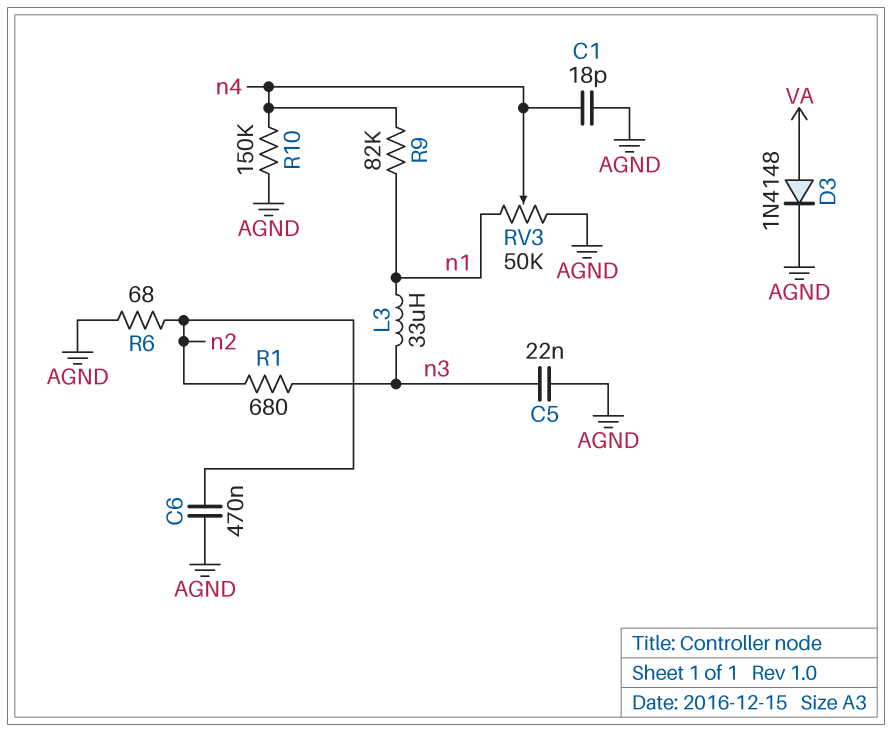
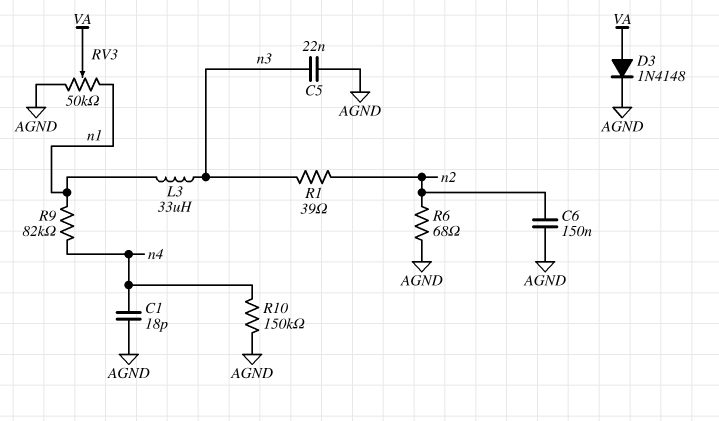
C6: 470nF (AGND, n2) -> 150nF (AGND, n2)
R1: 680 (n2, n3) -> 39 (n2, n3)
RV3: 50k (AGND, n1, wiper n4) -> 50k (AGND, n1, wiper VA)

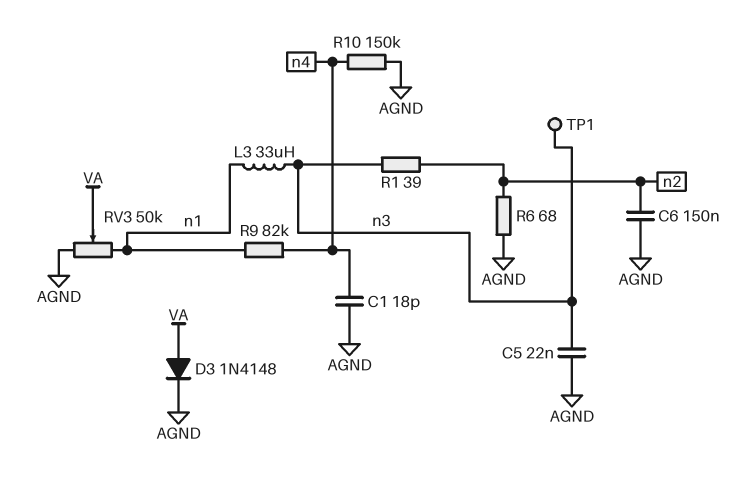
TP1: none -> test point (n3)

